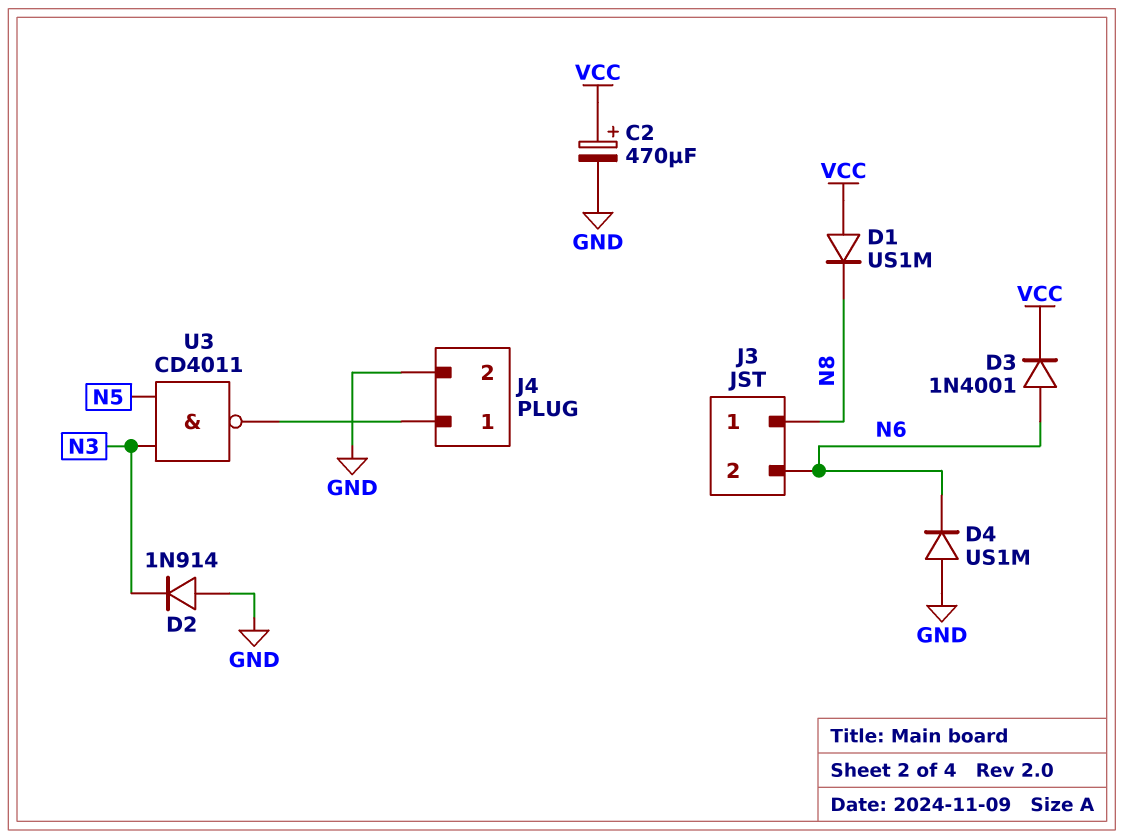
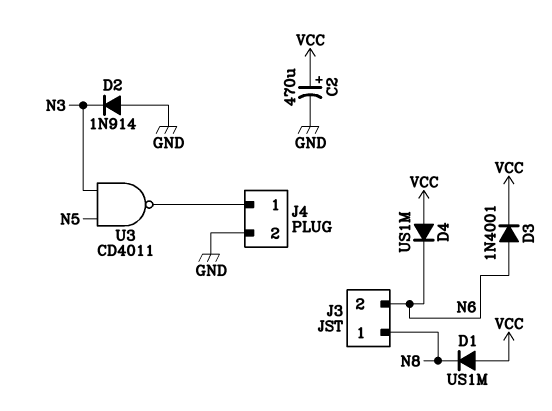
D4: diode US1M (A GND, K N6) -> diode US1M (A VCC, K N6)

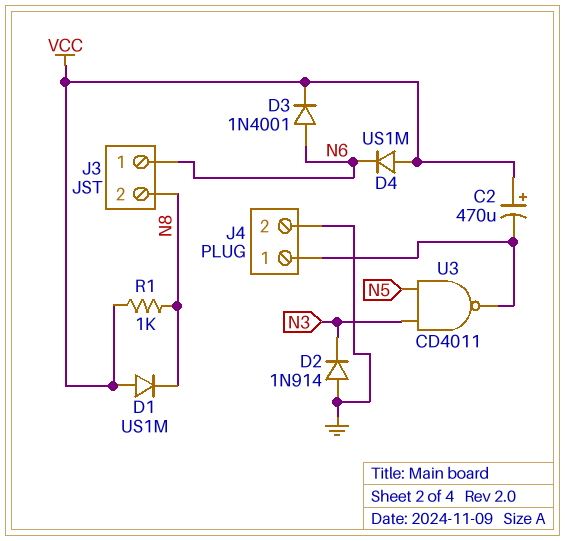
C2: 470uF (plus VCC, minus GND) -> 470uF (plus VCC, minus J4/1)
J3 pin 1: N8 -> N6
J3 pin 2: N6 -> N8
R1: none -> 1k (N8, VCC)

